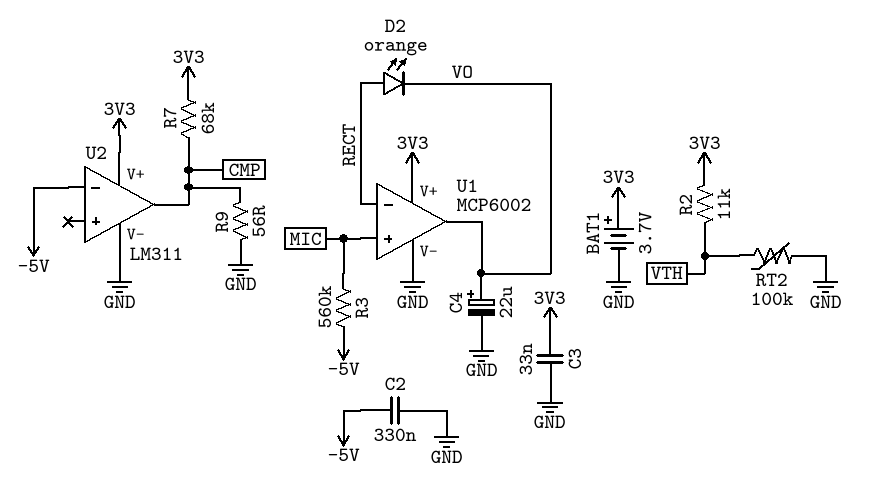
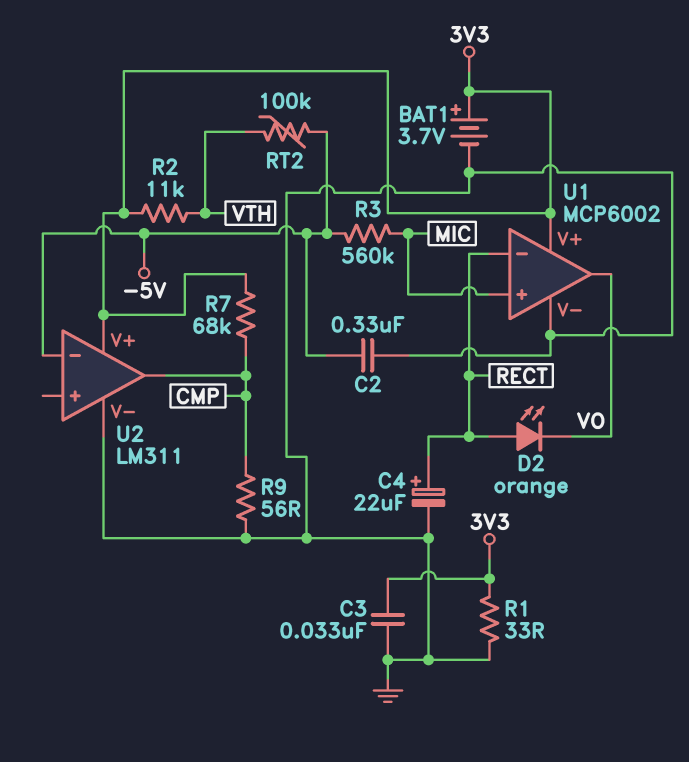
C4: 22uF (plus VO, minus GND) -> 22uF (plus RECT, minus GND)
R1: none -> 33 (3V3, GND)
RT2: 100k (GND, VTH) -> 100k (-5V, VTH)

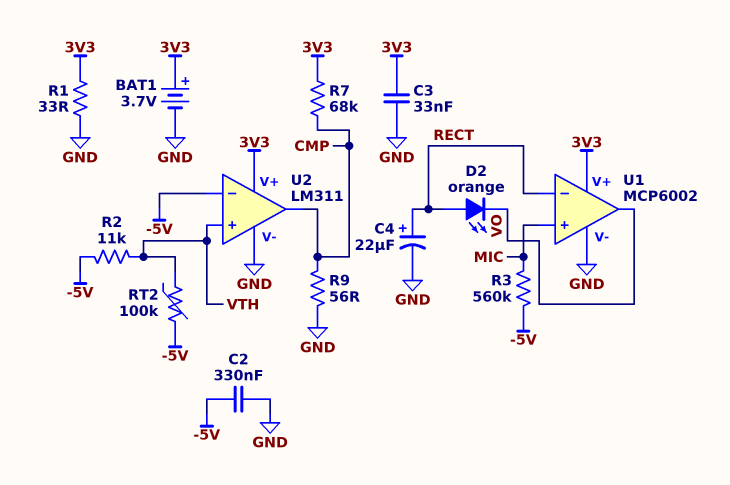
R2: 11k (3V3, VTH) -> 11k (-5V, VTH)
U2 pin in+: none -> VTH

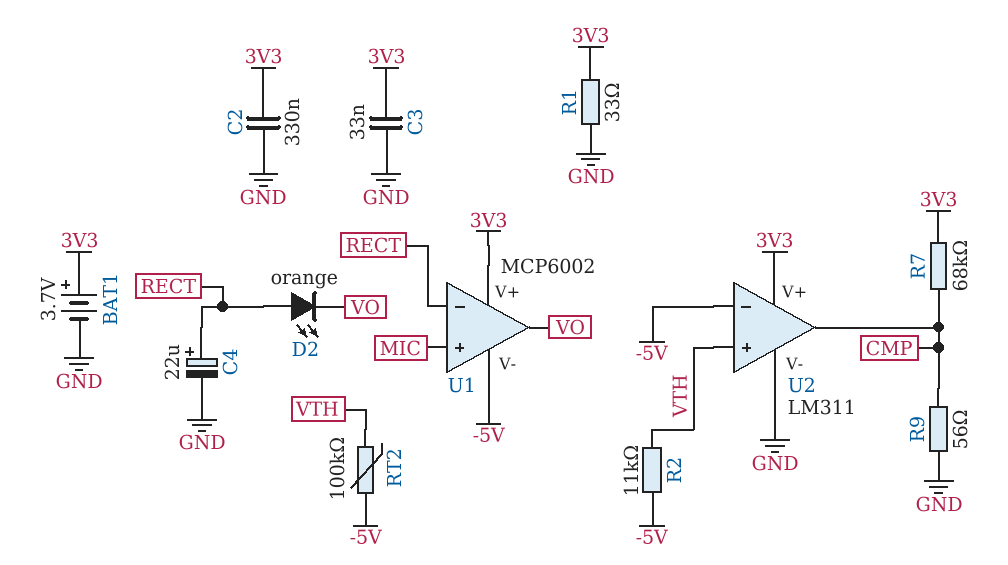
C2: 330nF (-5V, GND) -> 330nF (3V3, GND)
R3: 560k (-5V, MIC) -> none
U1 pin V-: GND -> -5V

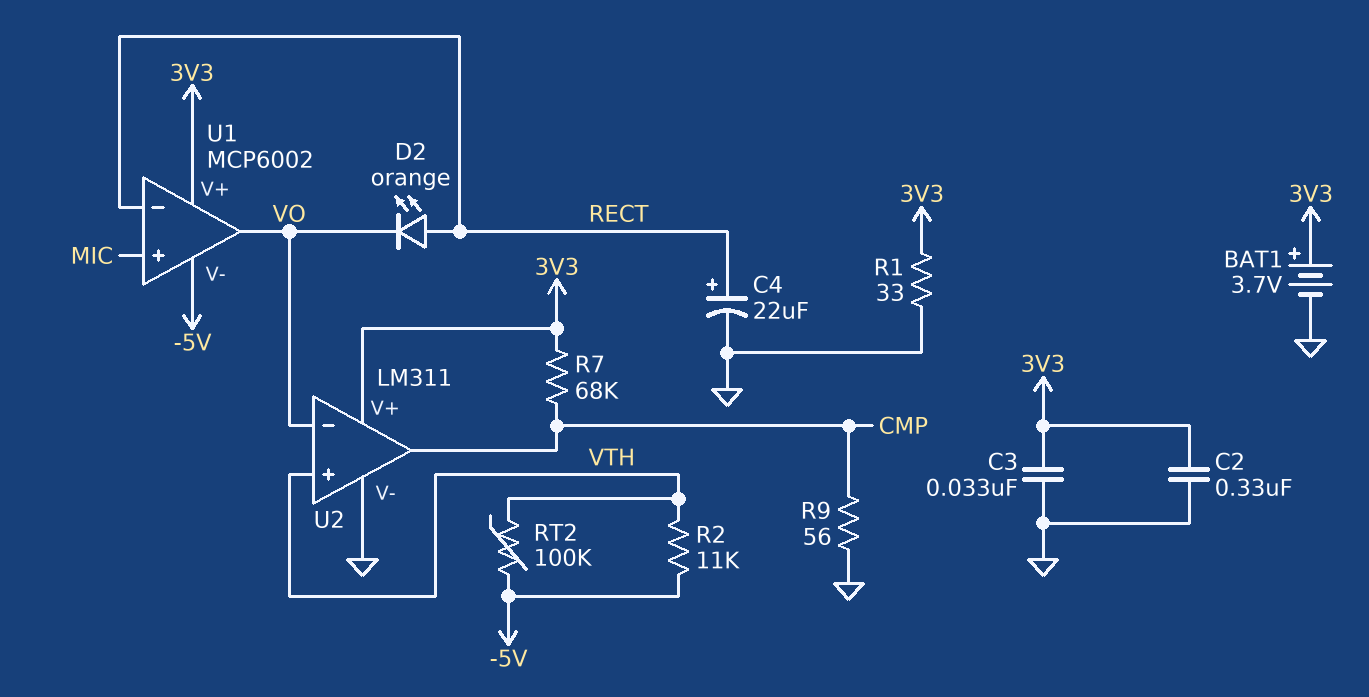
U2 pin in-: -5V -> VO

